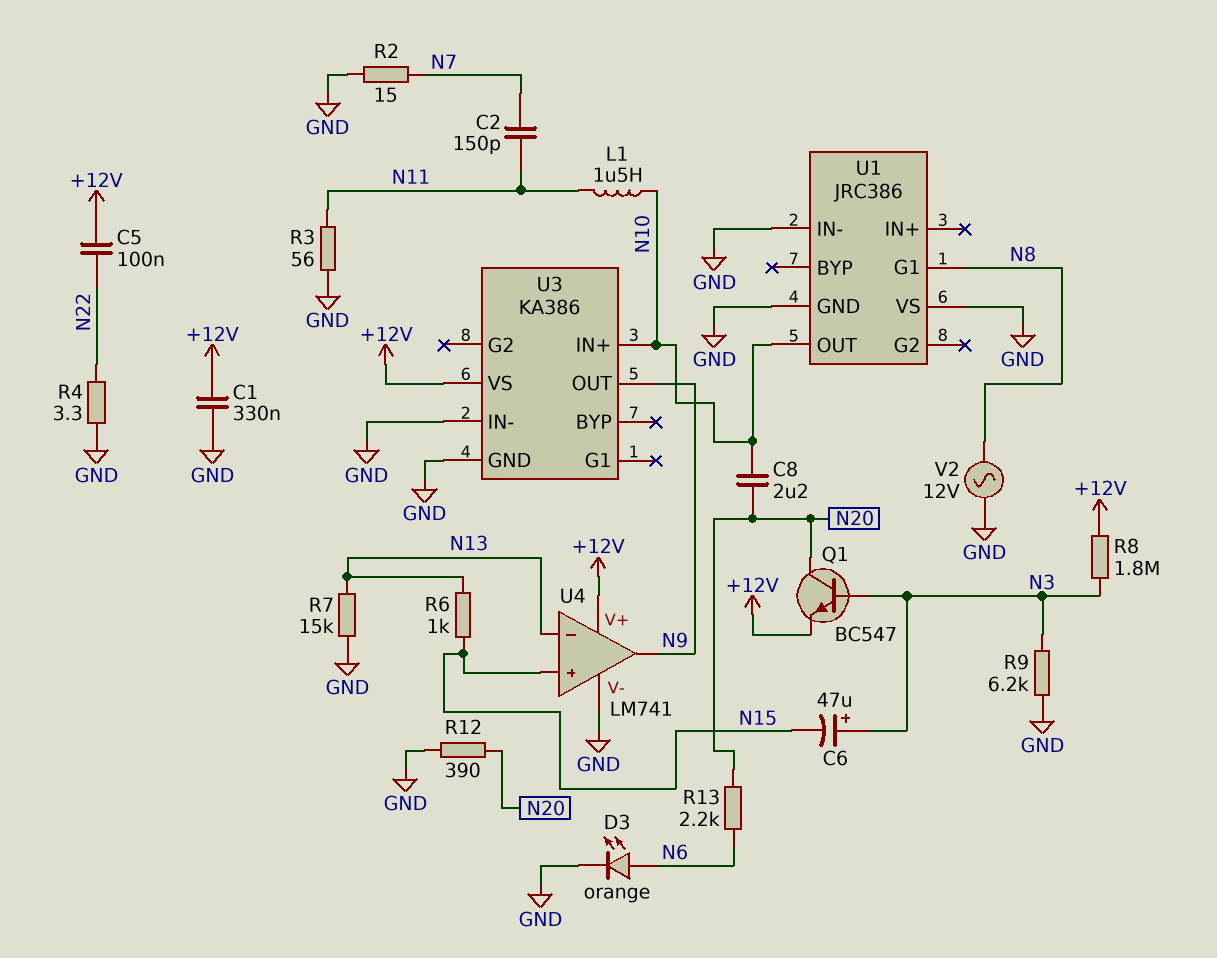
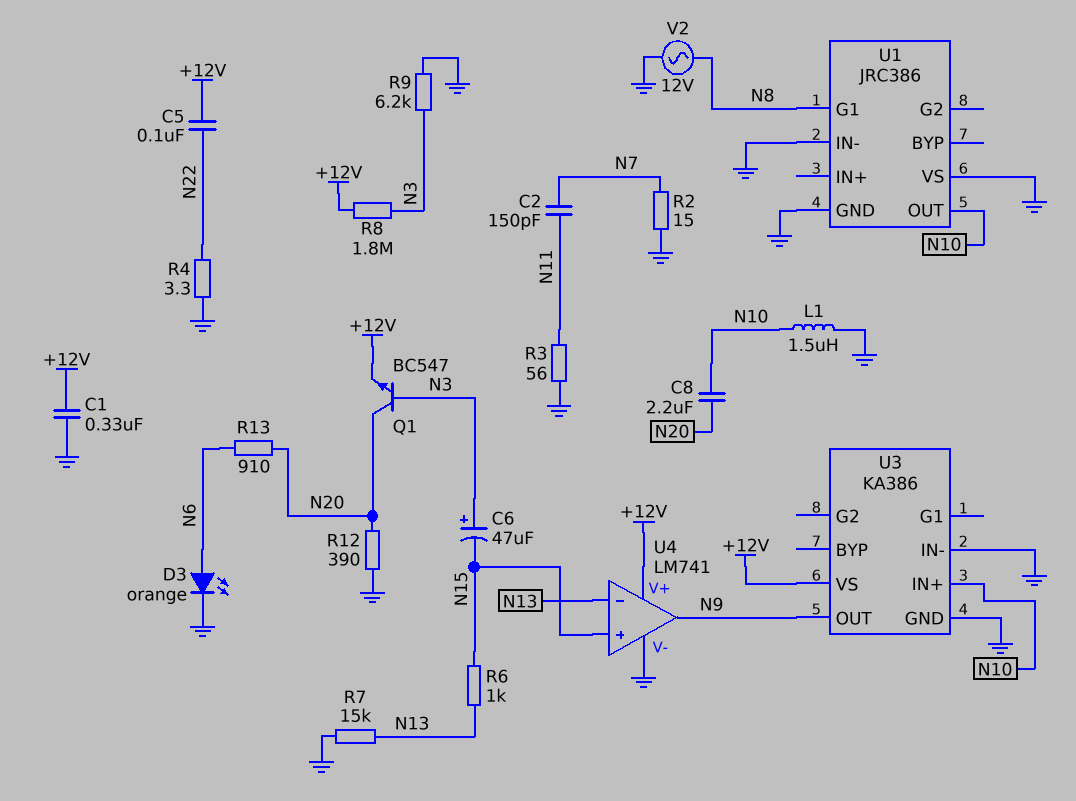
L1: 1.5uH (N10, N11) -> 1.5uH (GND, N10)
R13: 2.2k (N6, N20) -> 910 (N6, N20)

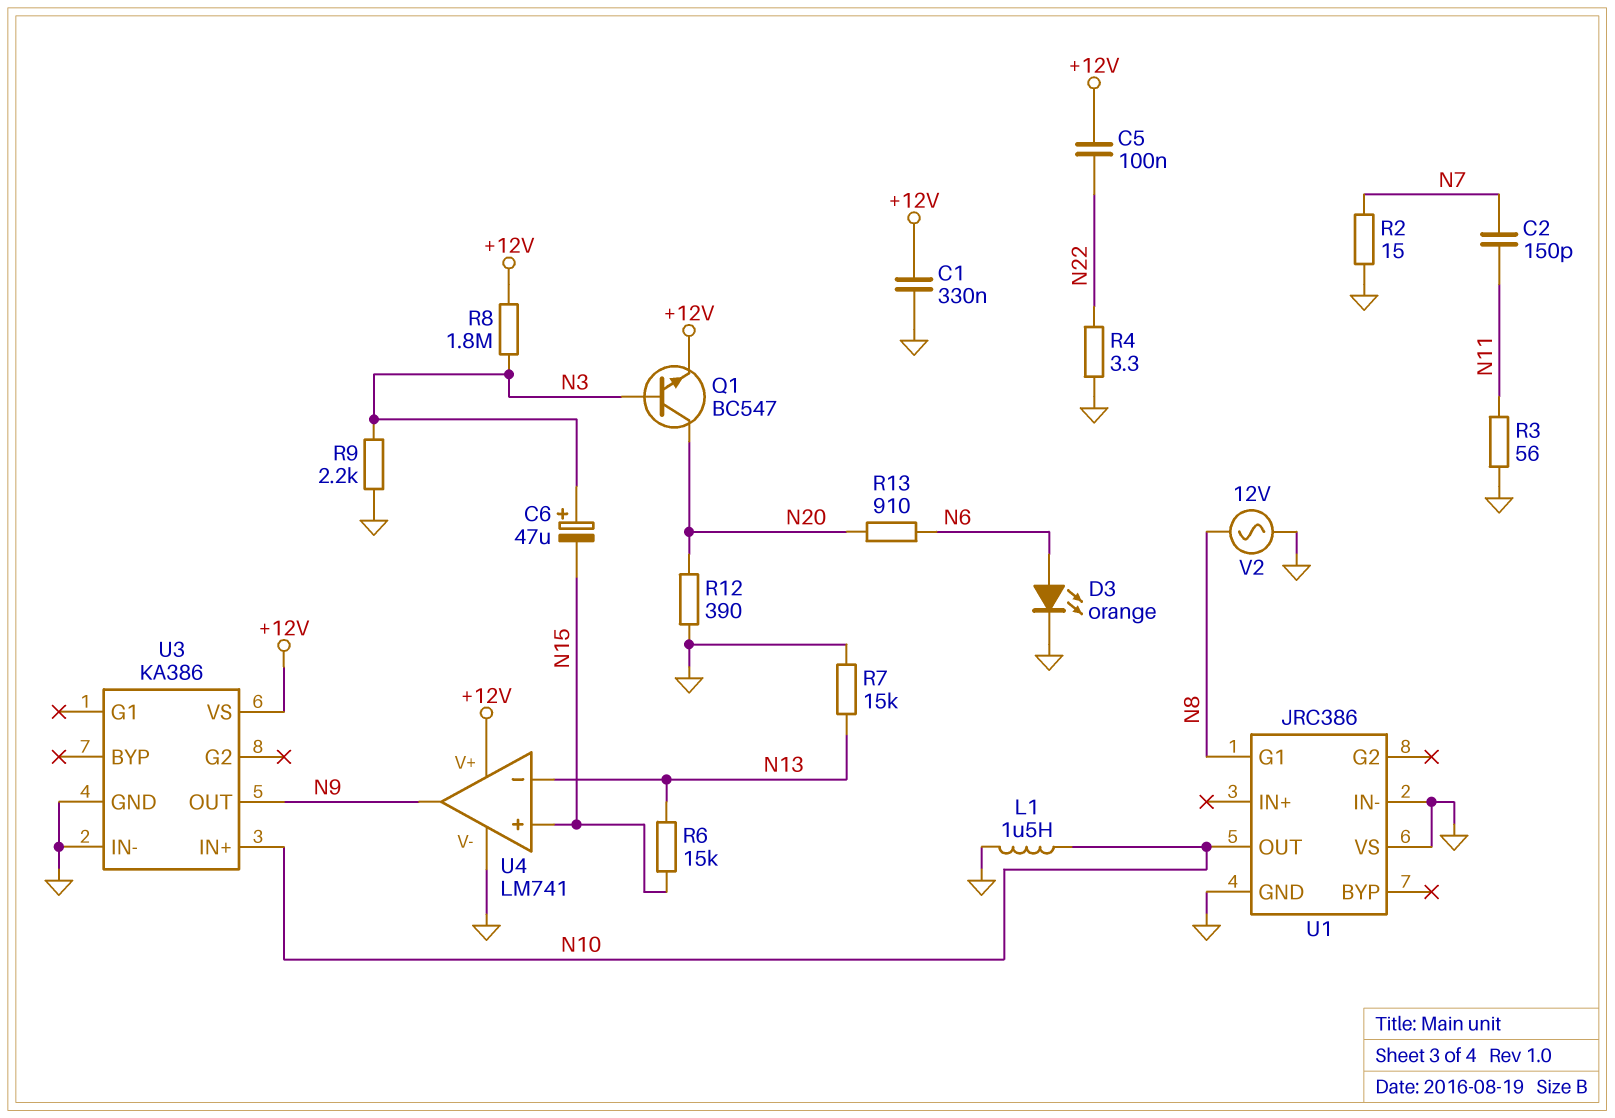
C8: 2.2uF (N10, N20) -> none
R6: 1k (N13, N15) -> 15k (N13, N15)
R9: 6.2k (GND, N3) -> 2.2k (GND, N3)

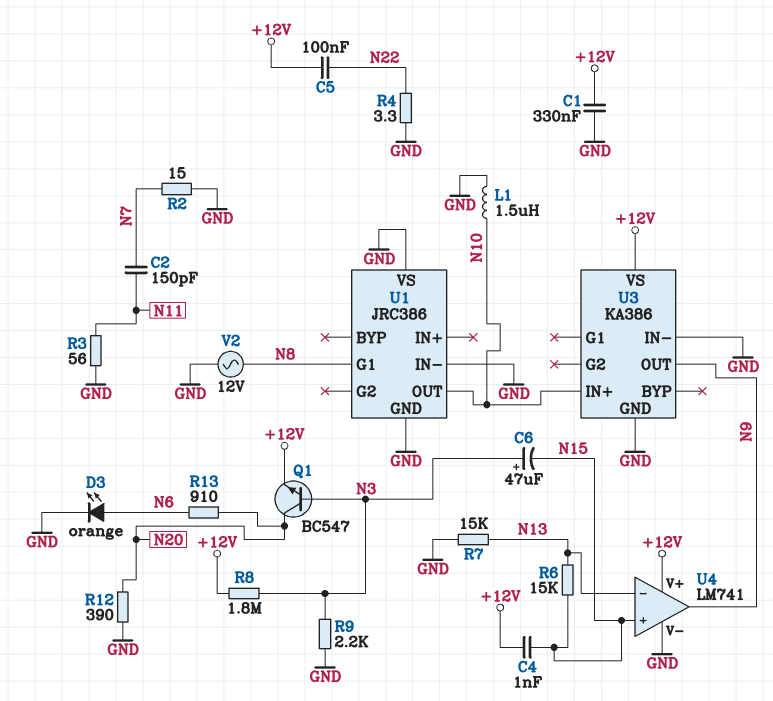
C4: none -> 1nF (+12V, N15)

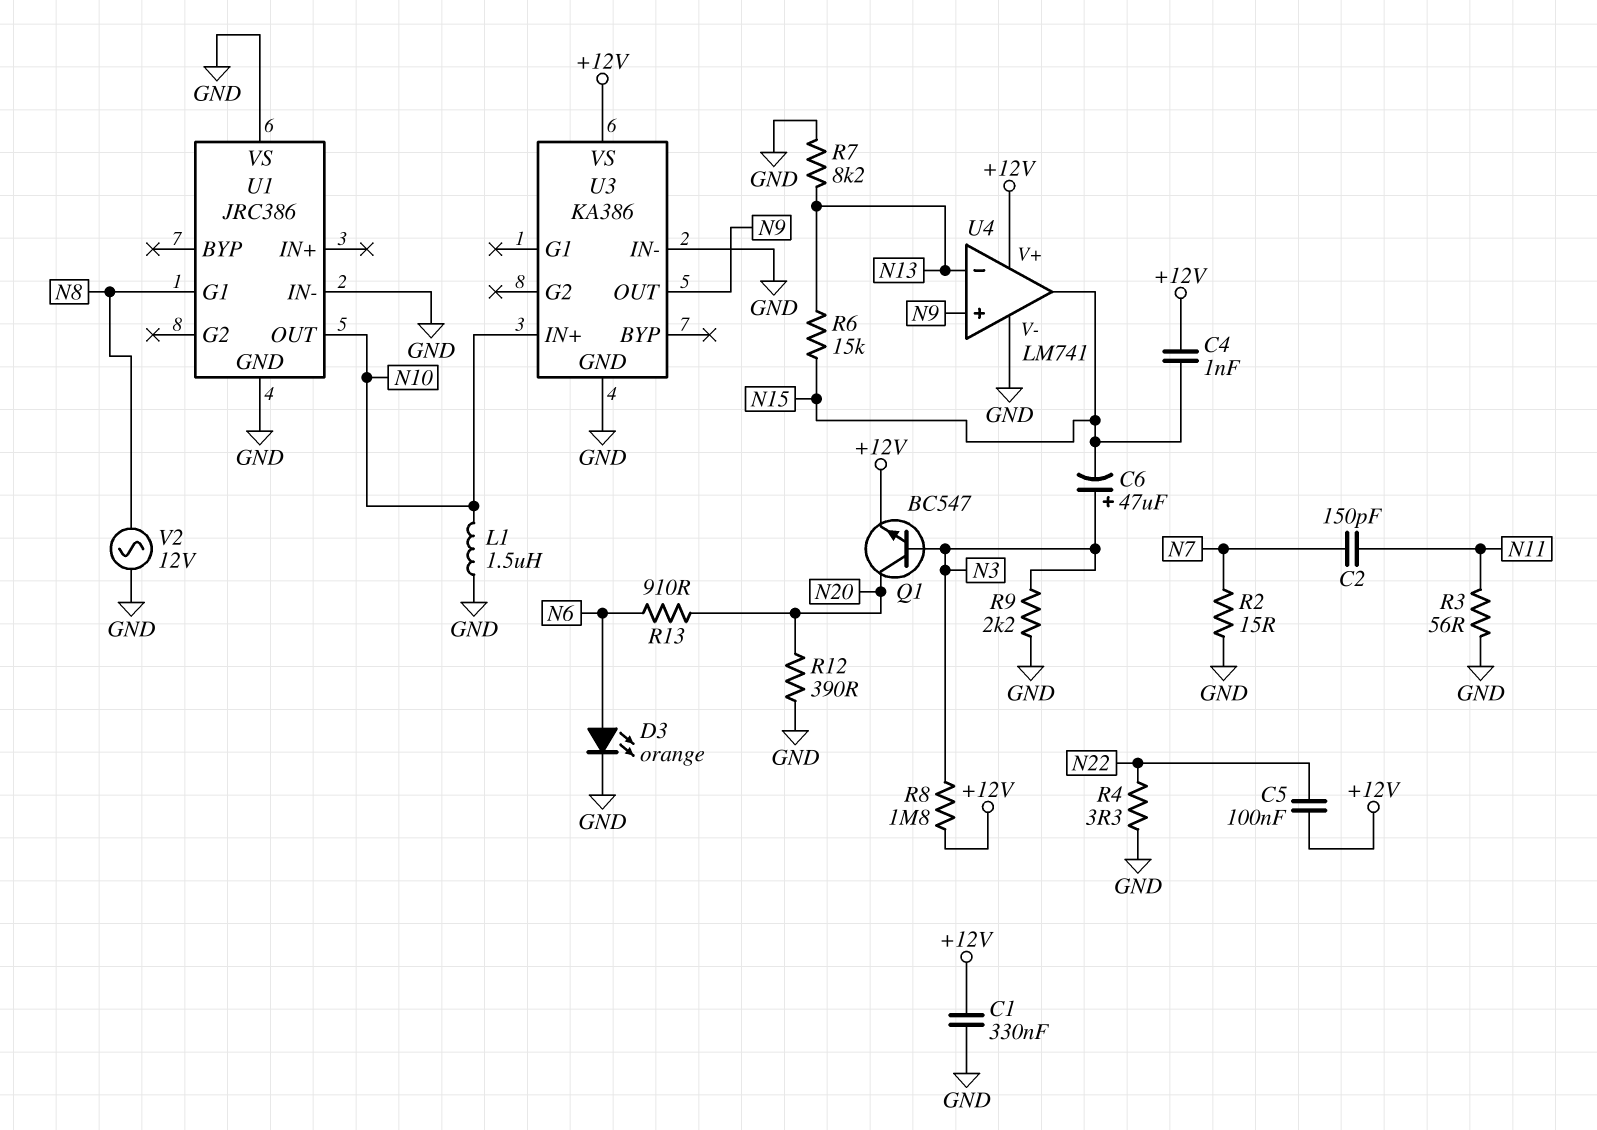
R7: 15k (GND, N13) -> 8.2k (GND, N13)
U4 pin in+: N15 -> N9
U4 pin out: N9 -> N15

